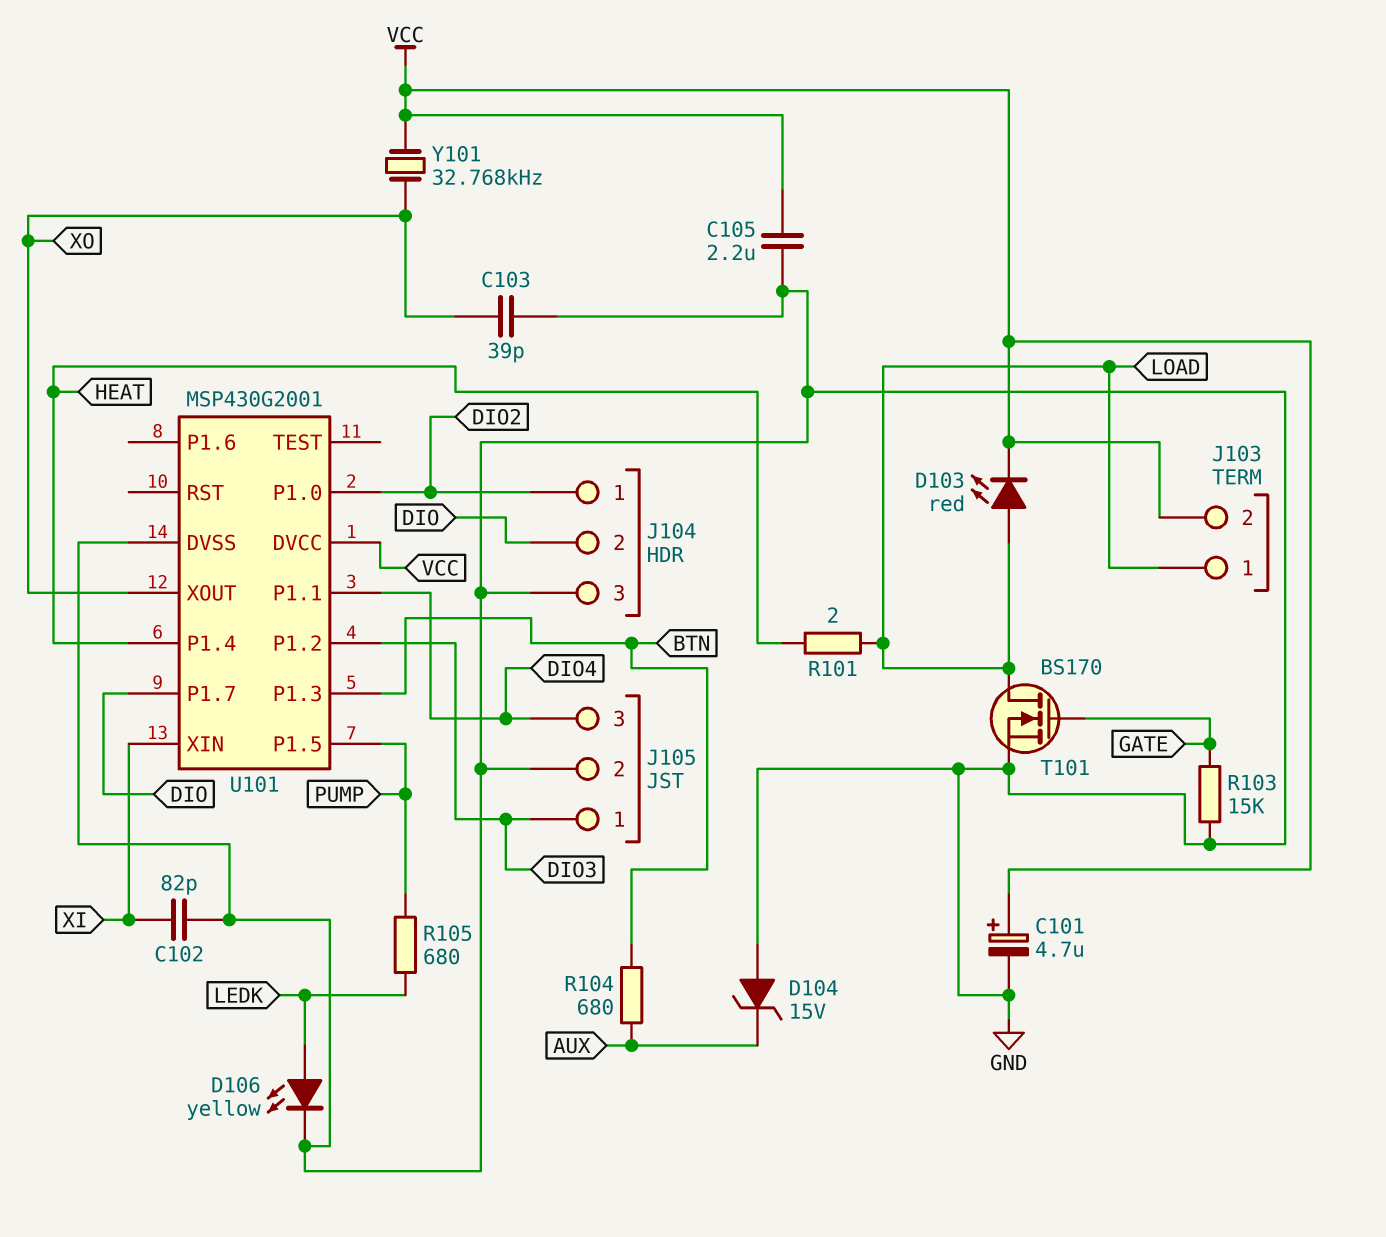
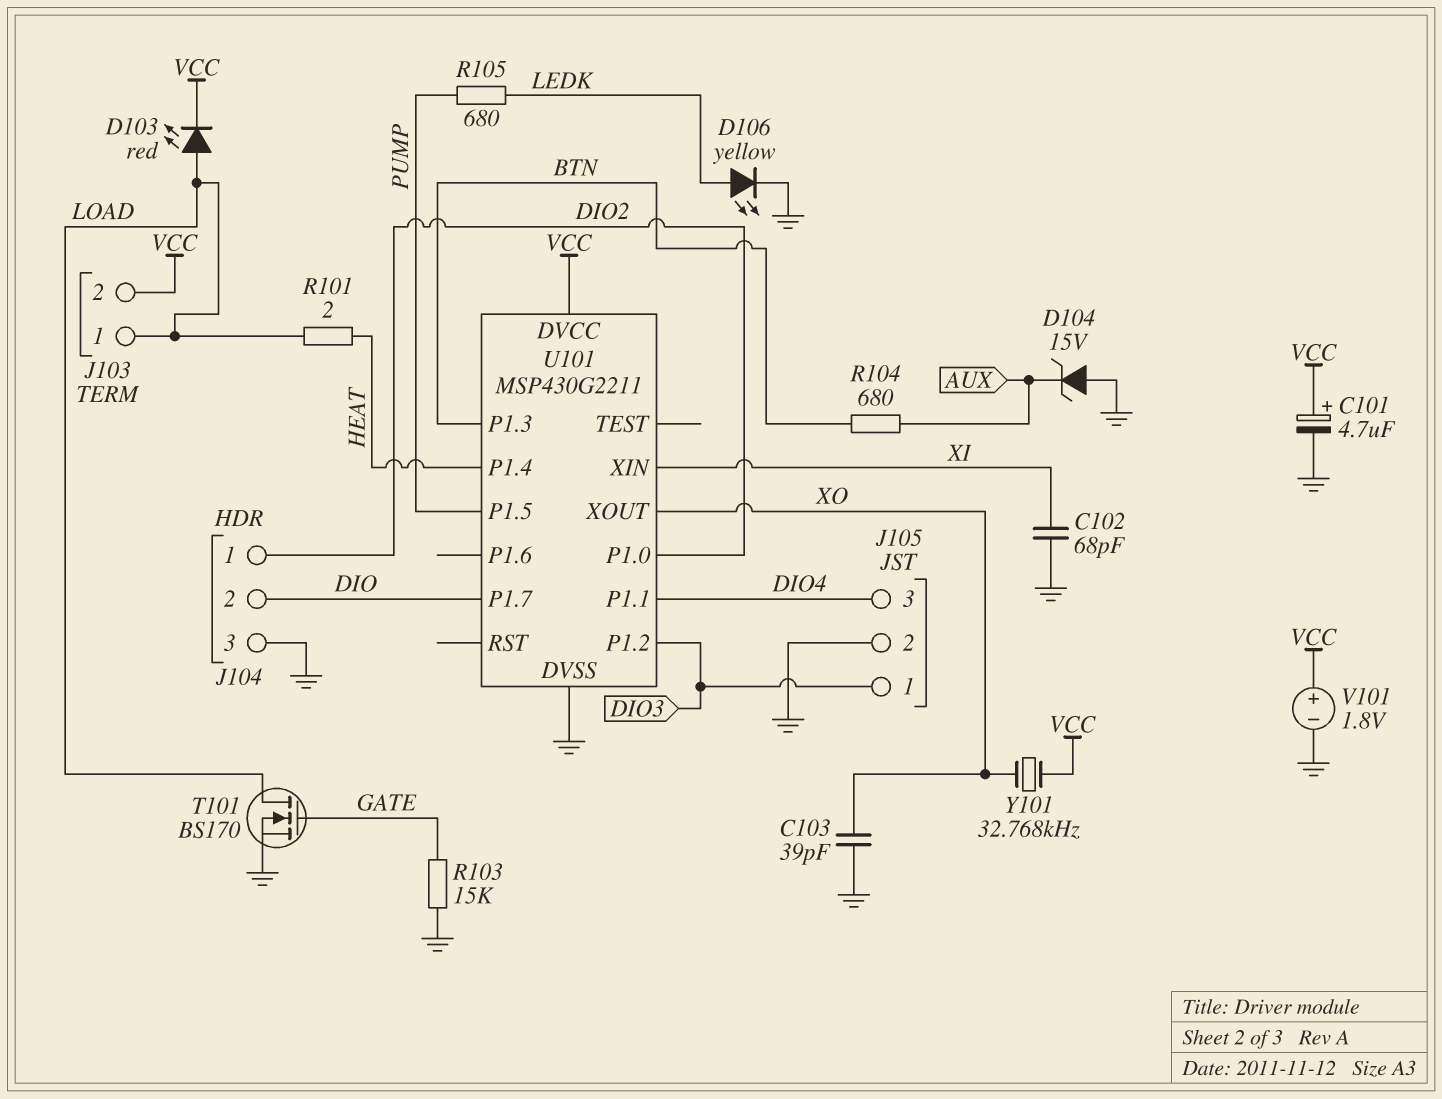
C102: 82pF (GND, XI) -> 68pF (GND, XI)
C105: 2.2uF (GND, VCC) -> none
U101: MSP430G2001 -> MSP430G2211
V101: none -> 1.8V (plus VCC, minus GND)

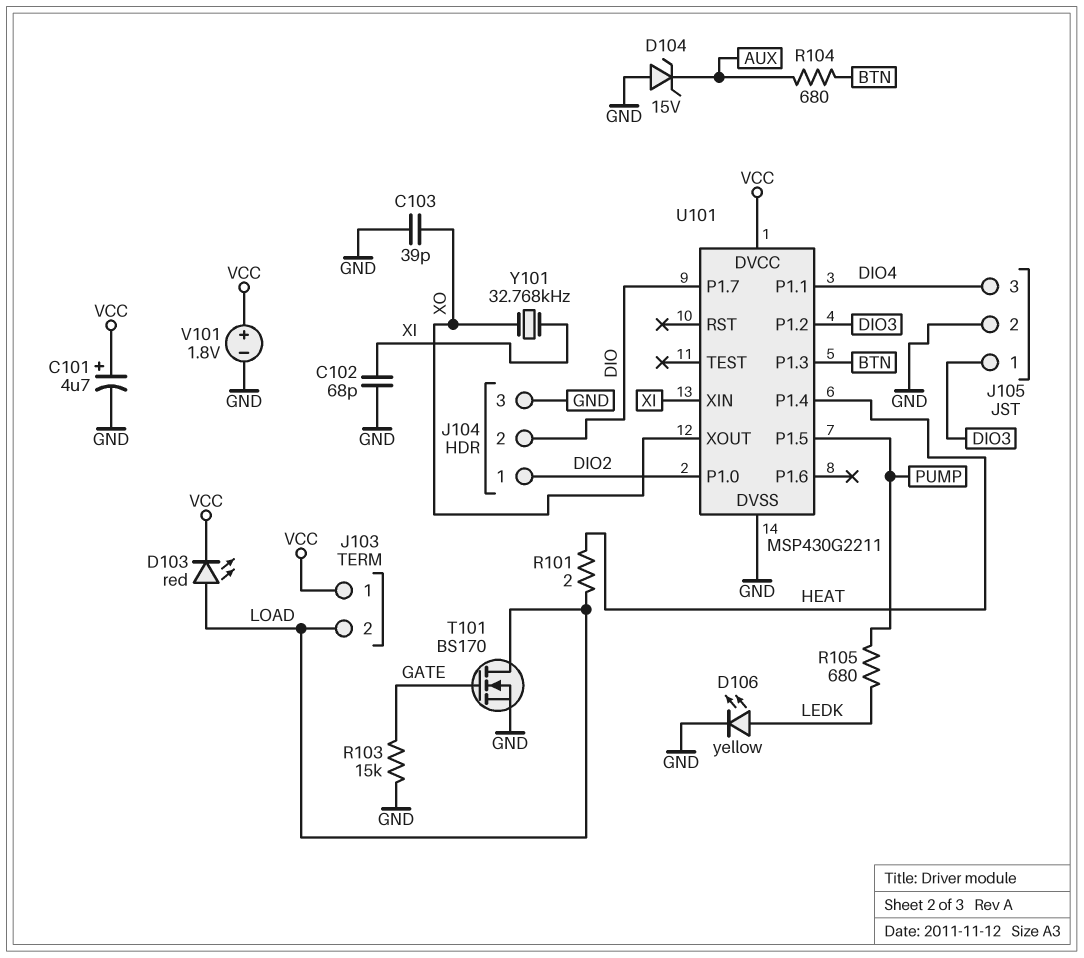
J103 pin 1: LOAD -> VCC
J103 pin 2: VCC -> LOAD
Y101: 32.768kHz (VCC, XO) -> 32.768kHz (XI, XO)

